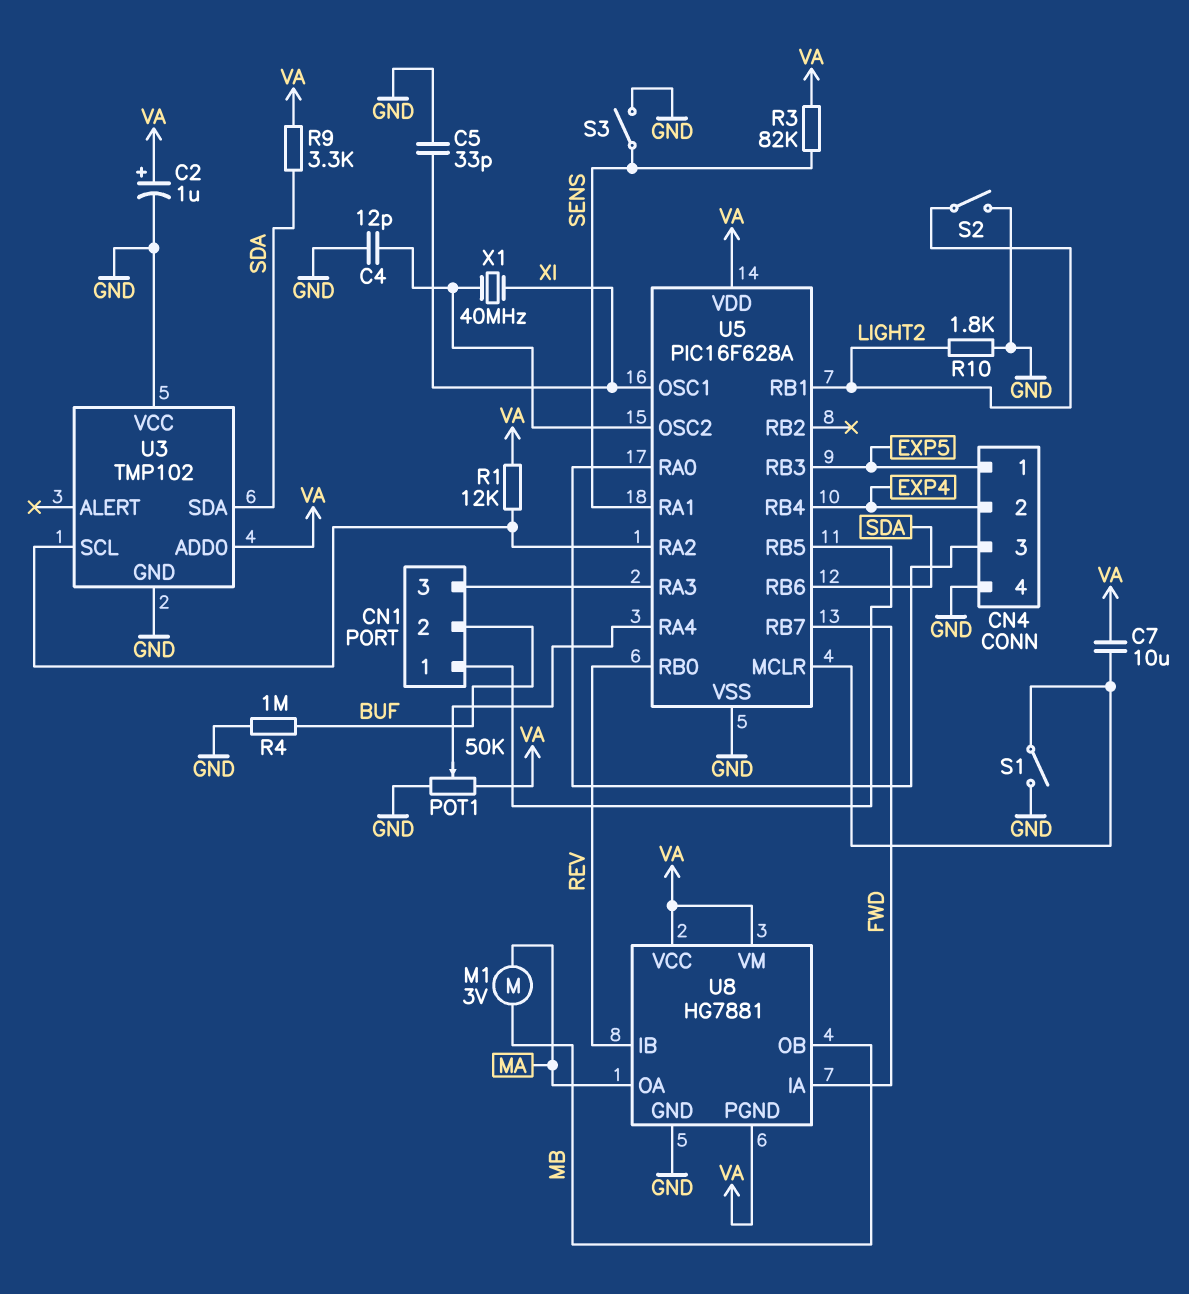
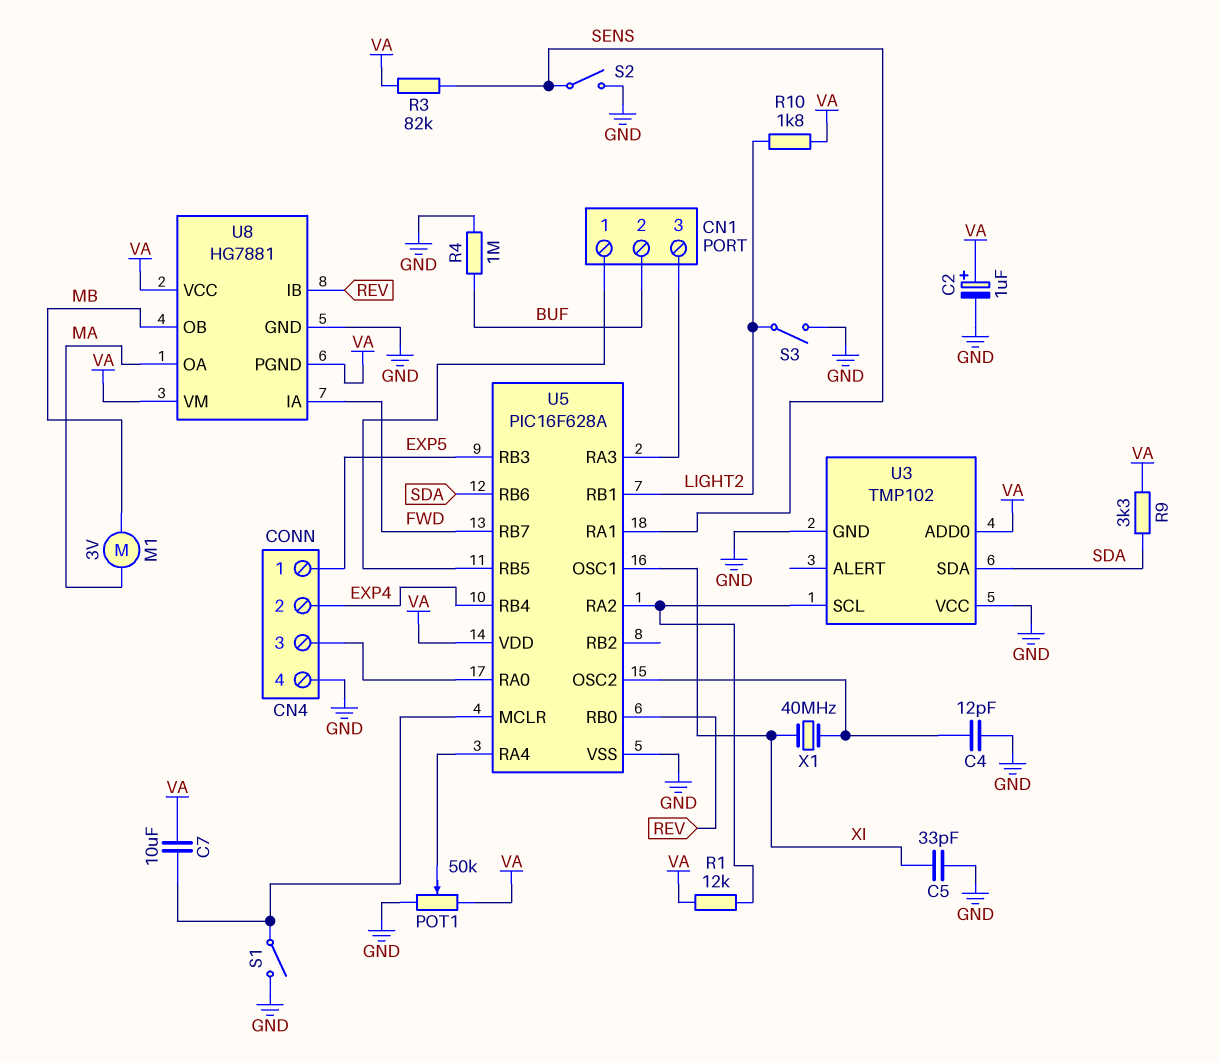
R10: 1.8k (GND, LIGHT2) -> 1.8k (LIGHT2, VA)
S2: switch (GND, LIGHT2) -> switch (GND, SENS)
S3: switch (GND, SENS) -> switch (GND, LIGHT2)

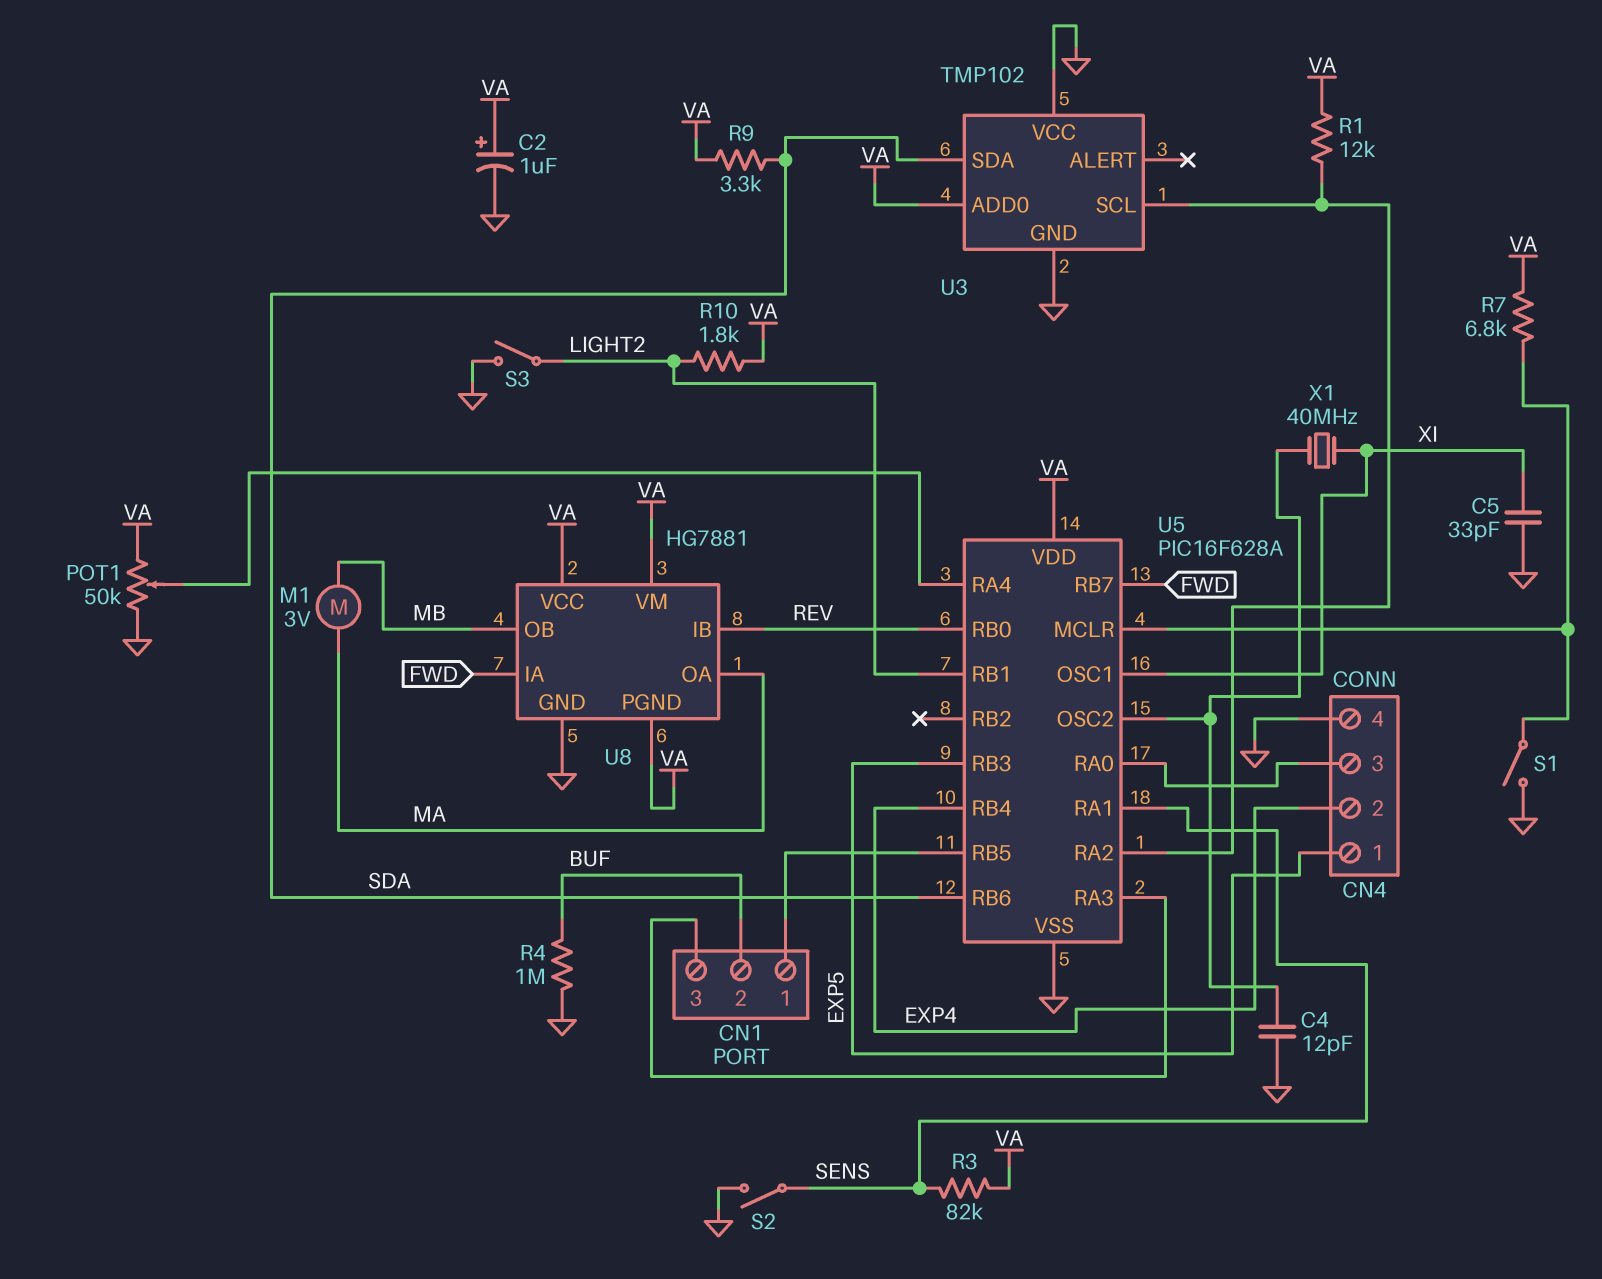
C7: 10uF (U5/MCLR, VA) -> none
R7: none -> 6.8k (U5/MCLR, VA)

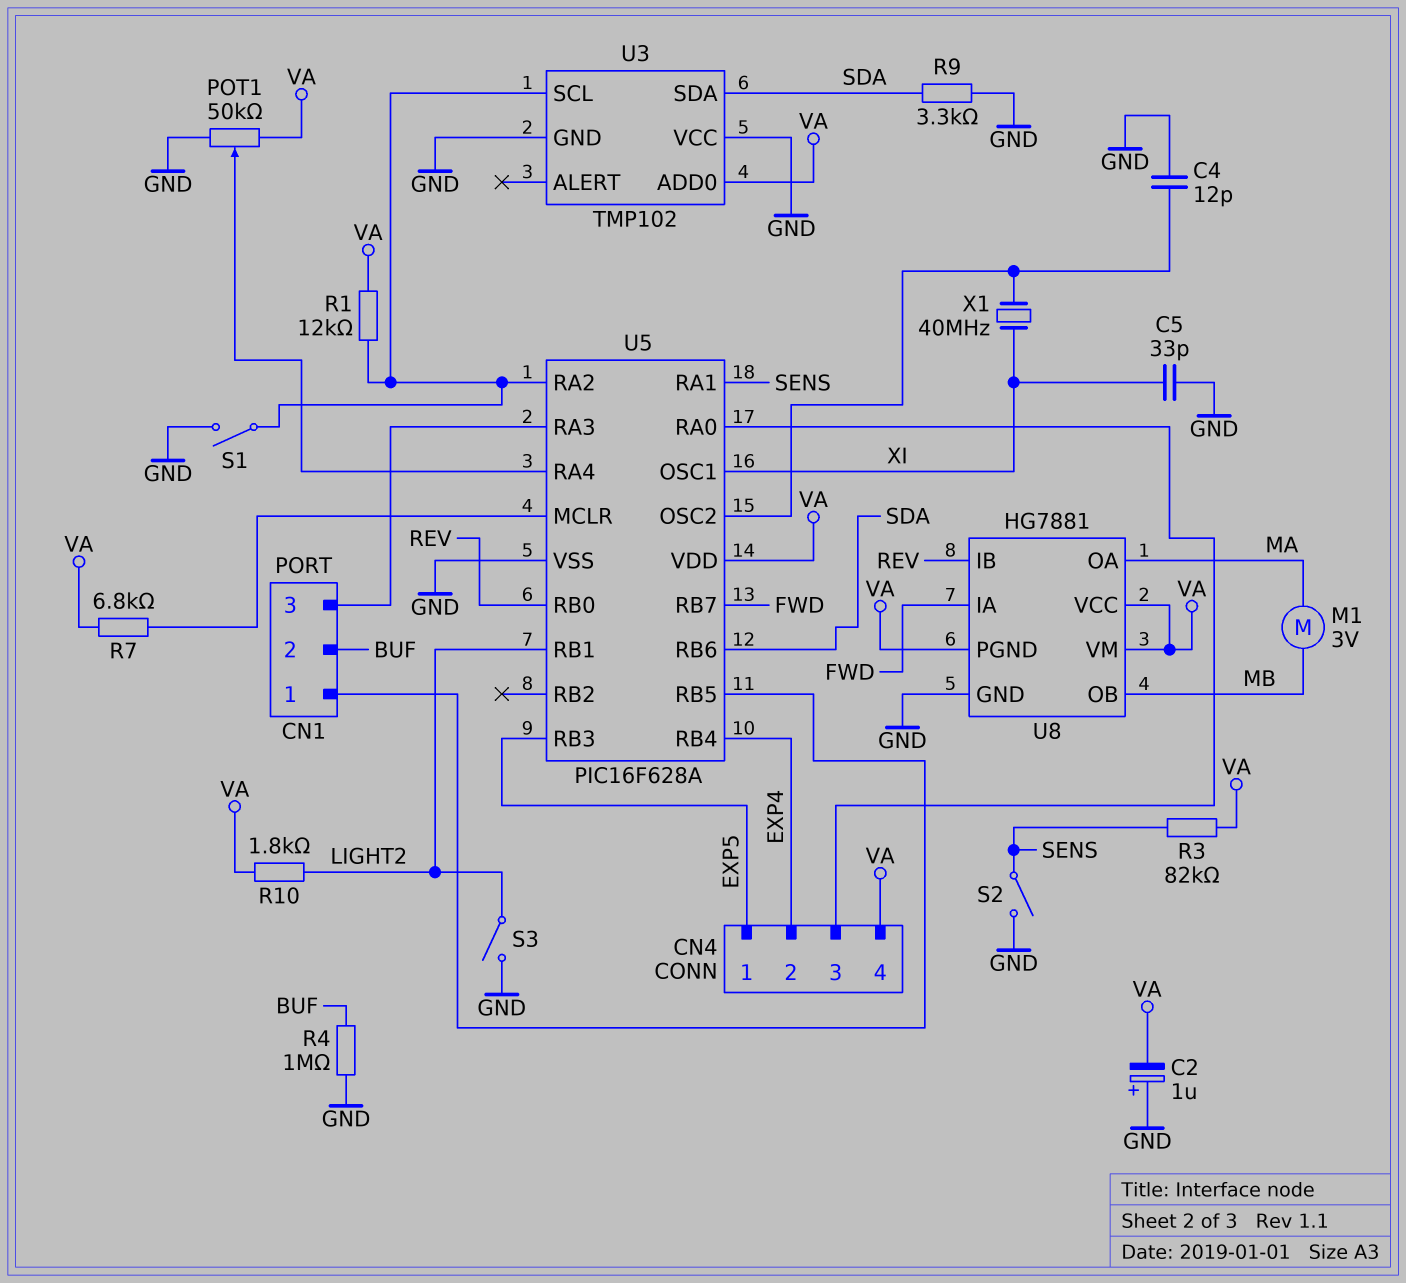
C2: 1uF (plus VA, minus GND) -> 1uF (plus GND, minus VA)
CN4 pin 4: GND -> VA
R9: 3.3k (SDA, VA) -> 3.3k (GND, SDA)
S1: switch (GND, U5/MCLR) -> switch (GND, U3/SCL)

